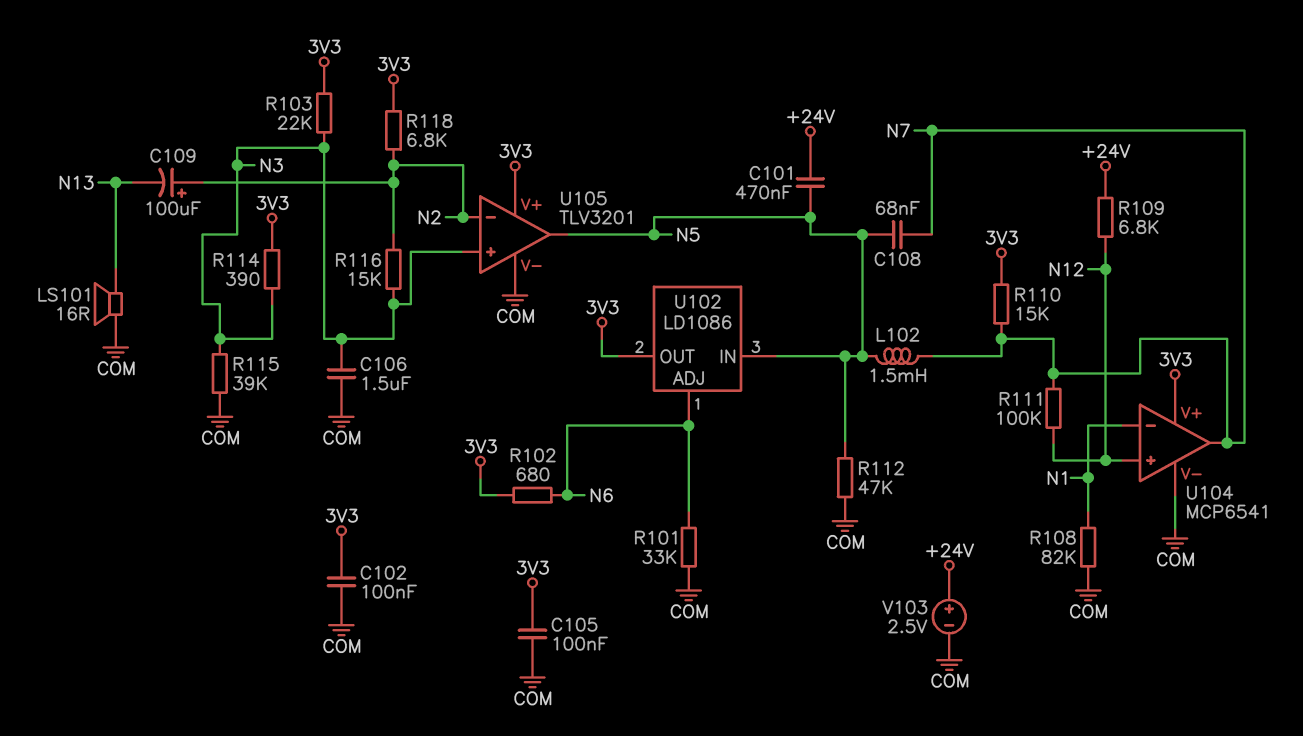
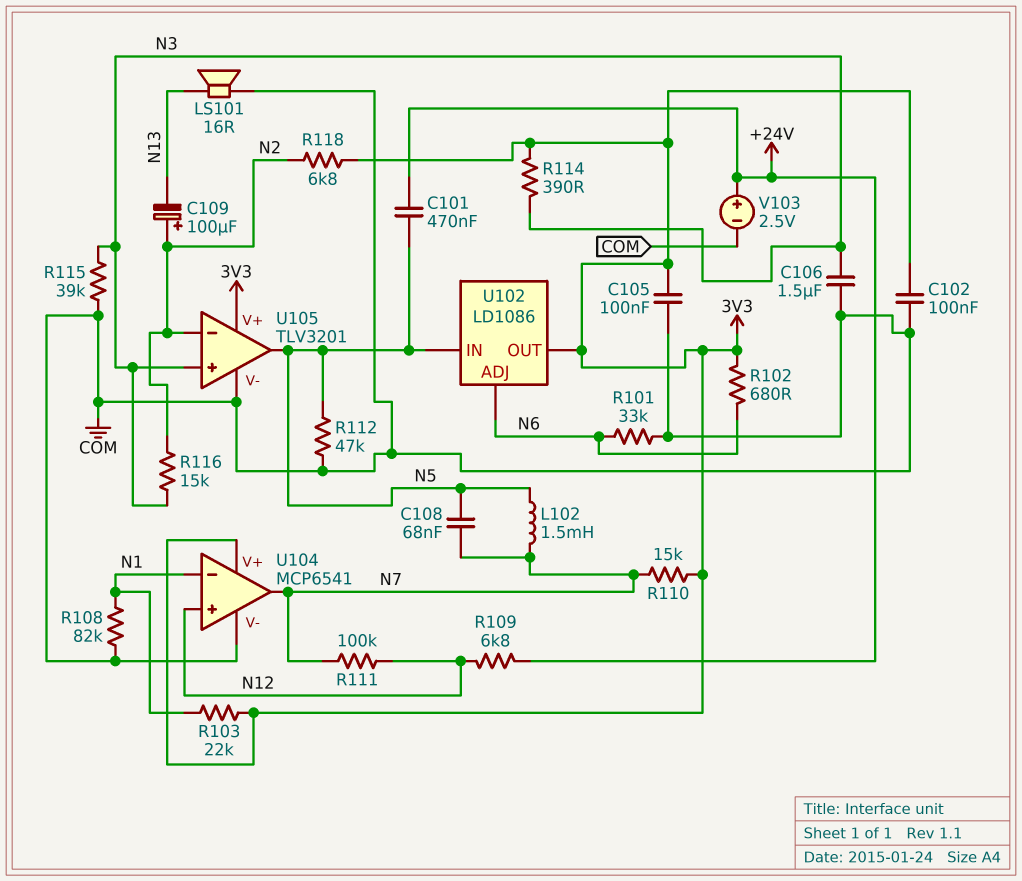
R103: 22k (3V3, N3) -> 22k (3V3, N1)

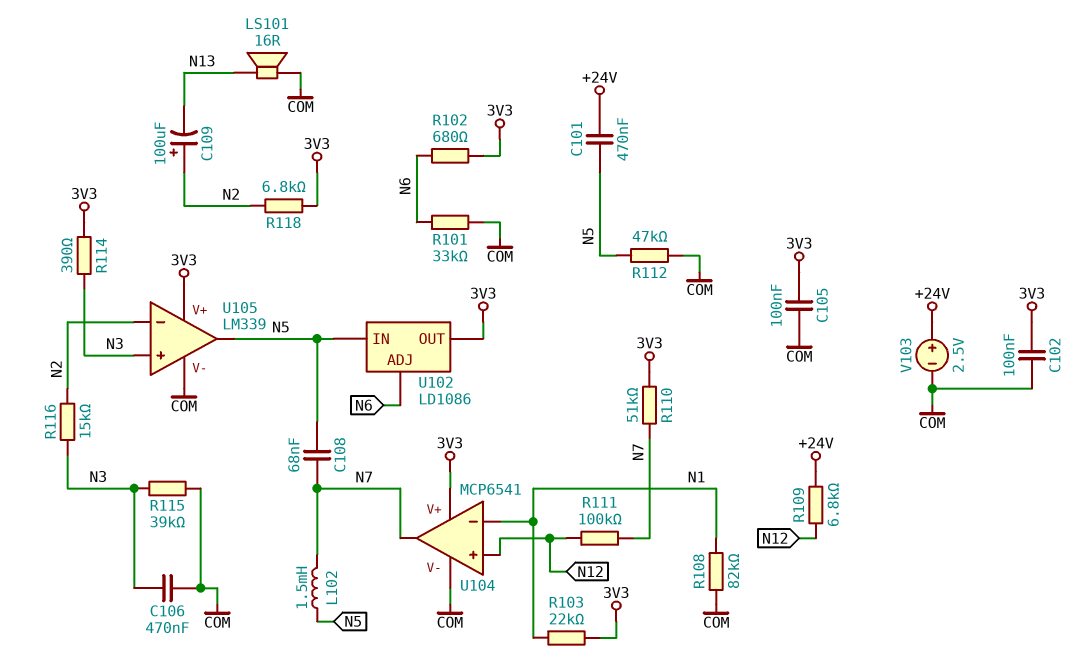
C106: 1.5uF (COM, N3) -> 470nF (COM, N3)
R110: 15k (3V3, N7) -> 51k (3V3, N7)
U105: TLV3201 -> LM339

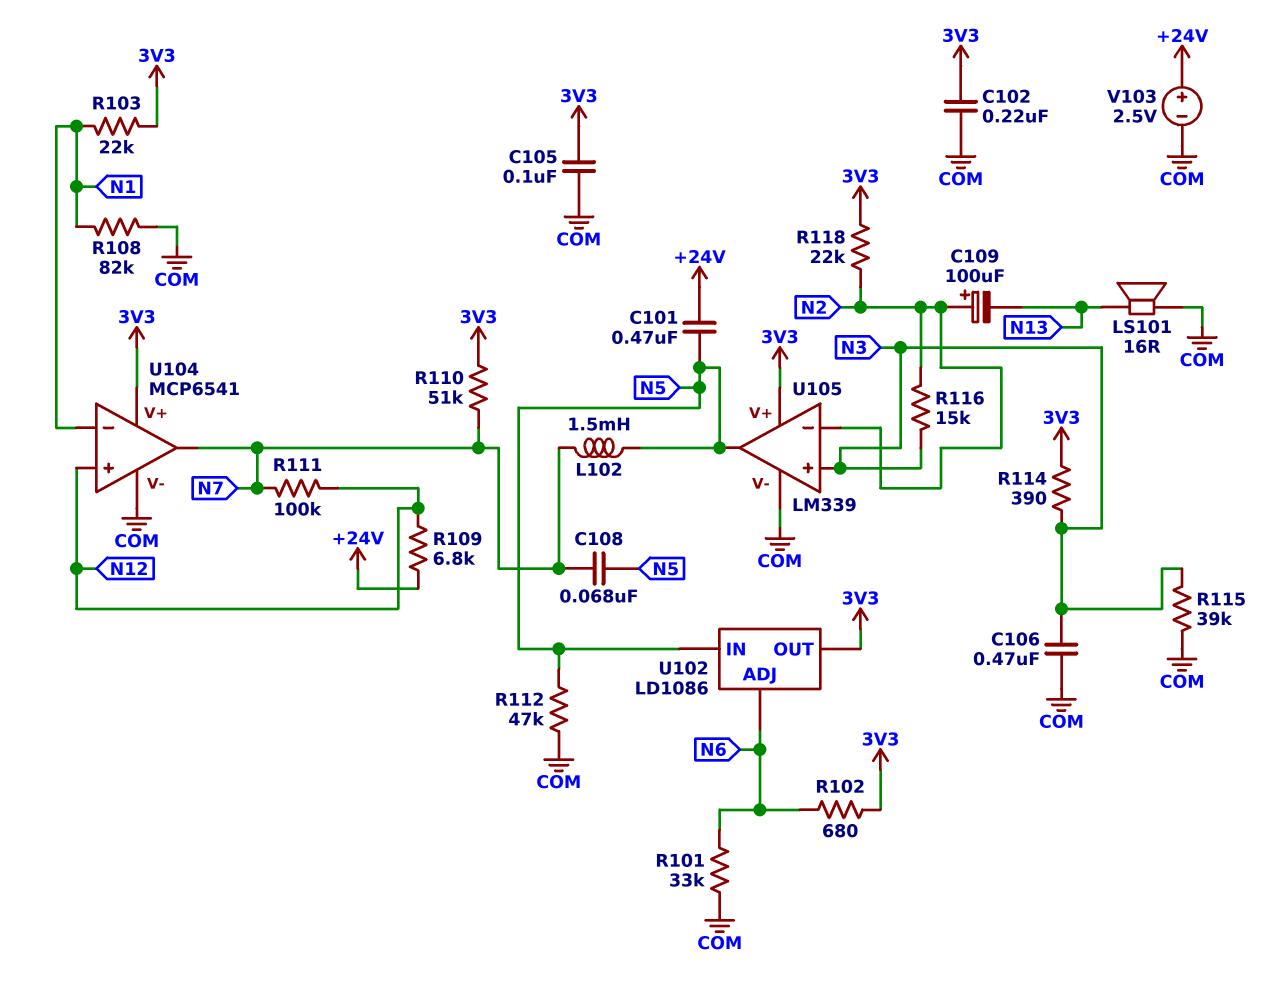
C102: 100nF (3V3, COM) -> 220nF (3V3, COM)
R118: 6.8k (3V3, N2) -> 22k (3V3, N2)

